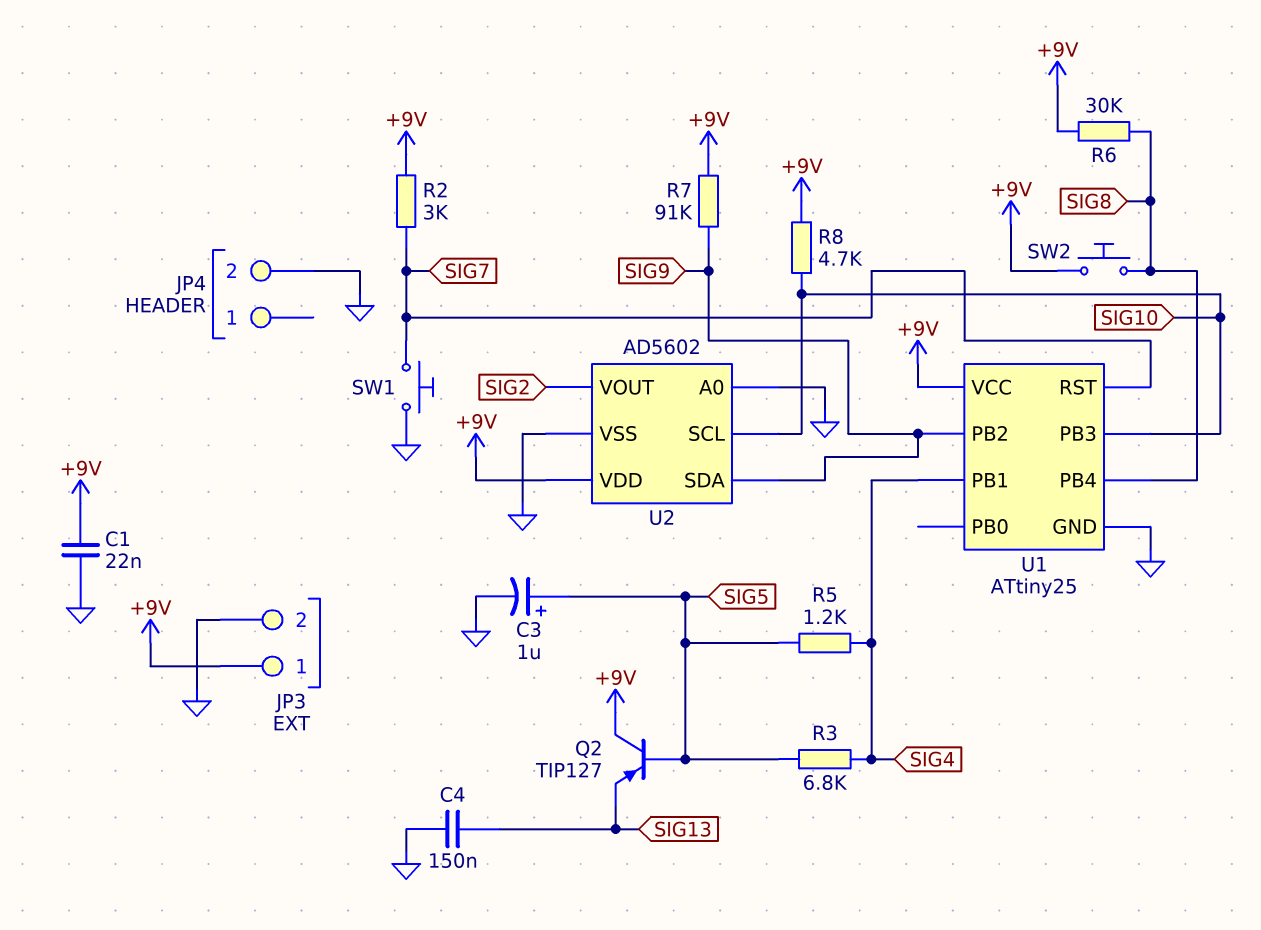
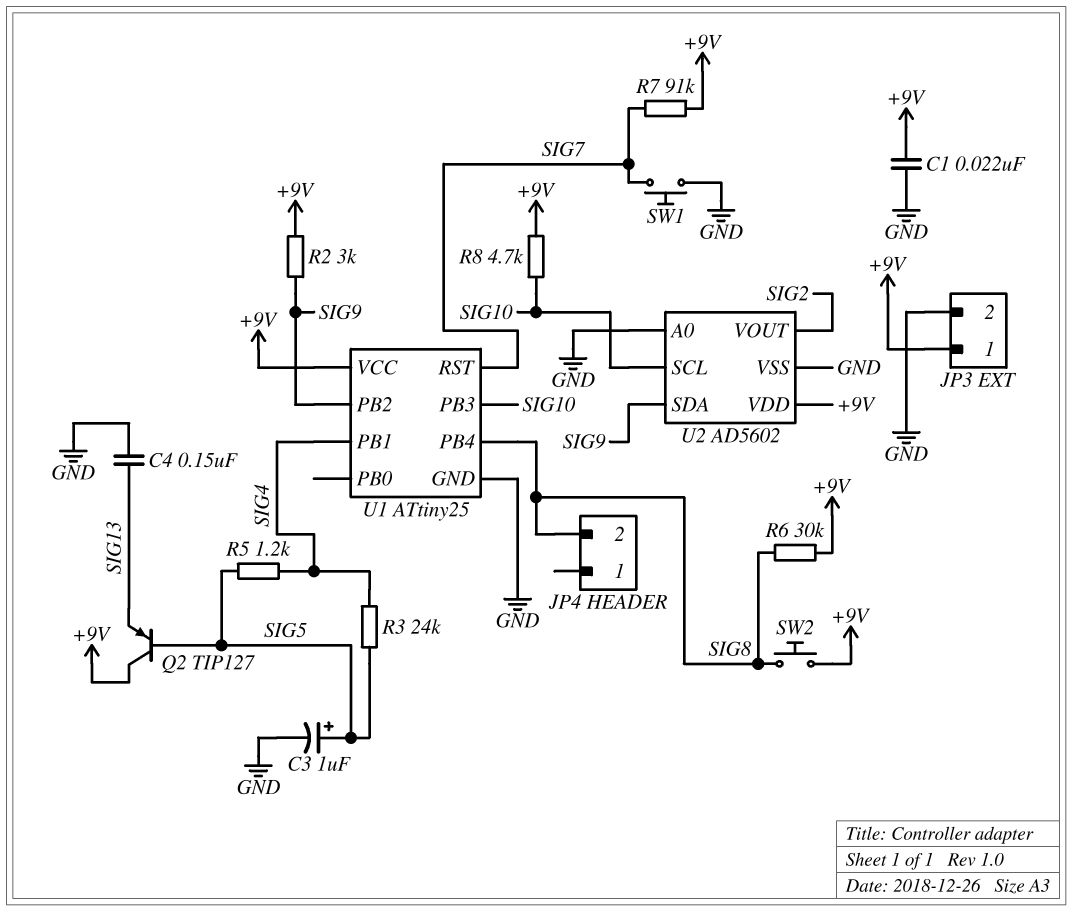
JP4 pin 2: GND -> SIG8
R2: 3k (+9V, SIG7) -> 3k (+9V, SIG9)
R3: 6.8k (SIG4, SIG5) -> 24k (SIG4, SIG5)
R7: 91k (+9V, SIG9) -> 91k (+9V, SIG7)

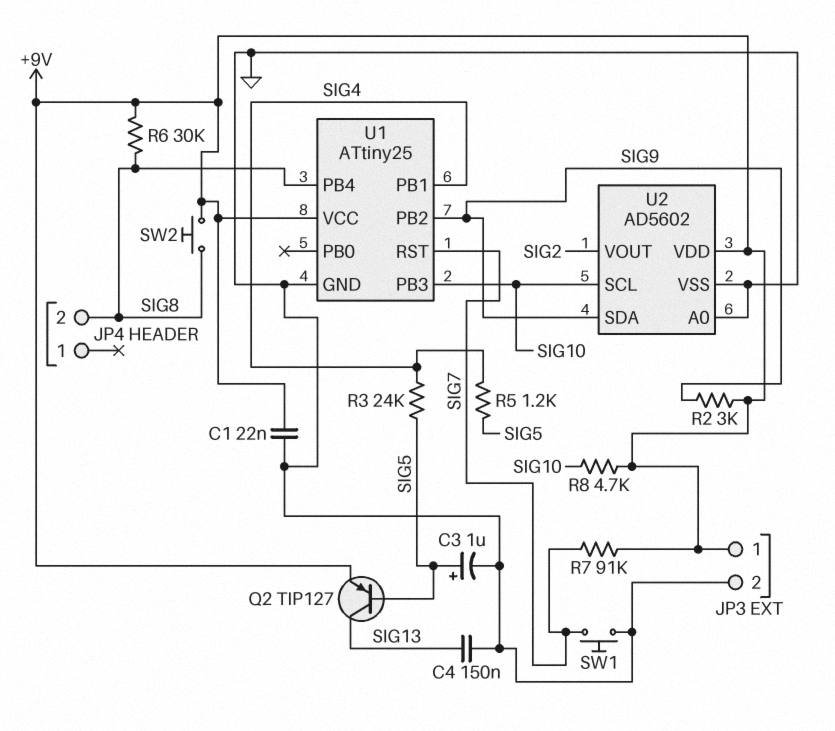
Q2: PNP TIP127 (B SIG5, C +9V, E SIG13) -> PNP TIP127 (B SIG5, C SIG13, E +9V)

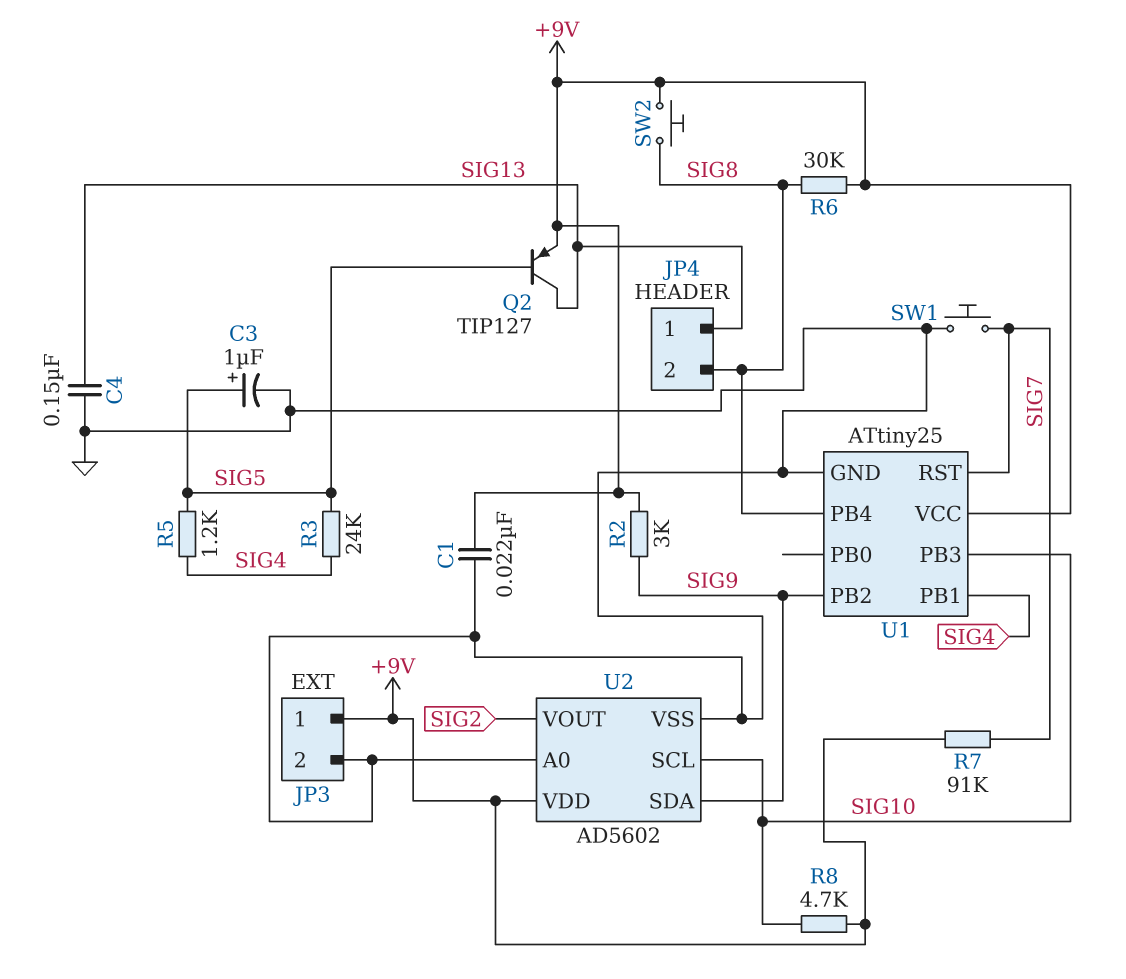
JP4 pin 1: none -> SIG13

